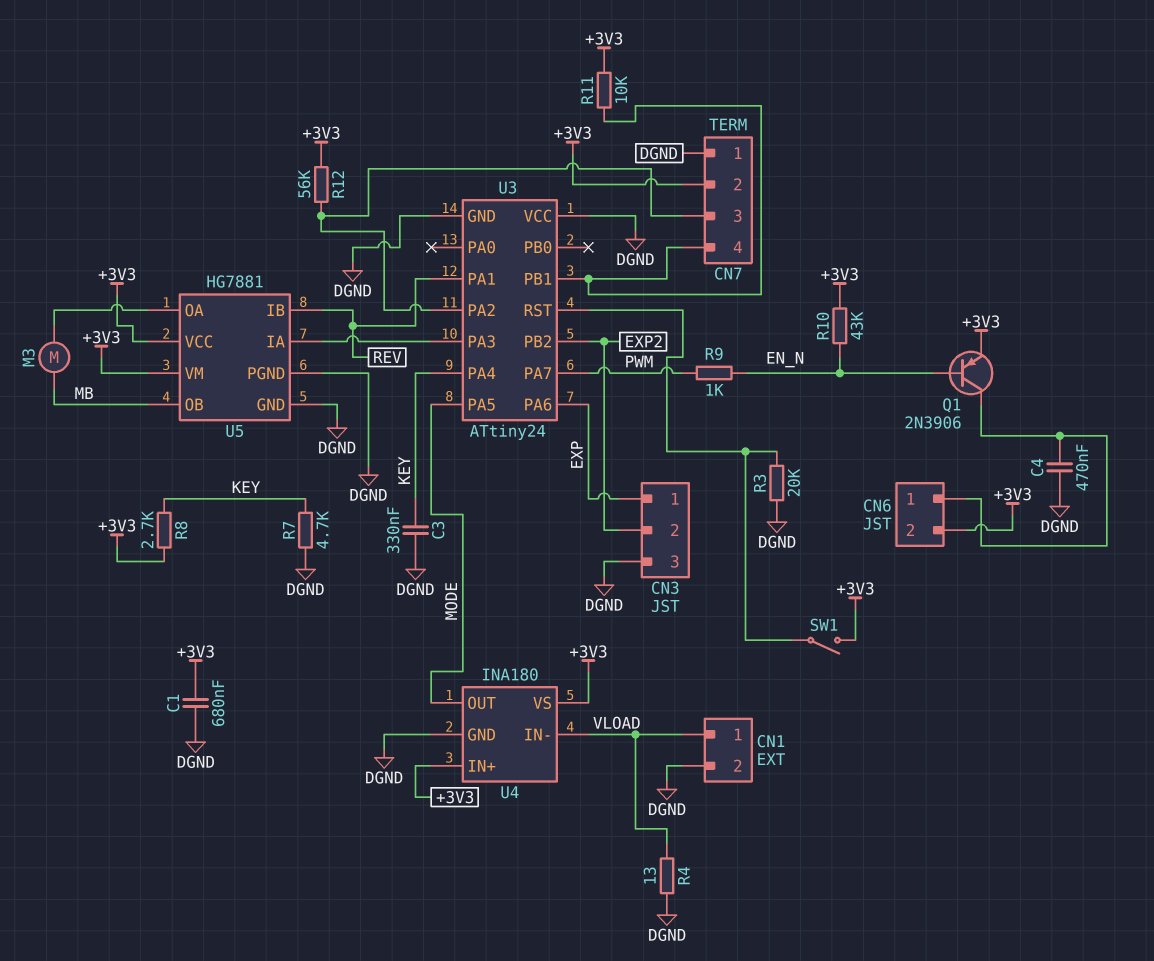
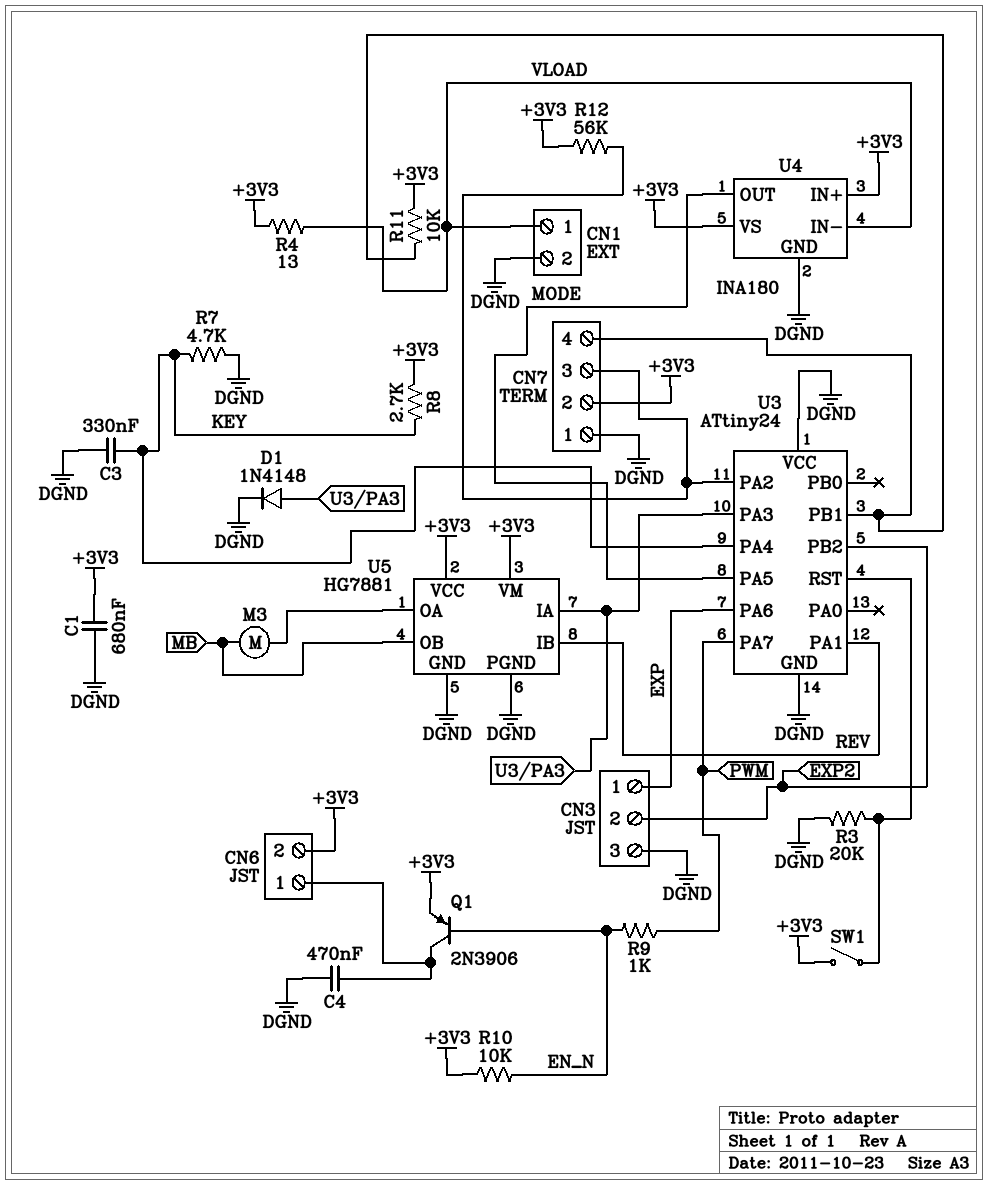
D1: none -> diode 1N4148 (A U3/PA3, K DGND)
R4: 13 (DGND, VLOAD) -> 13 (+3V3, VLOAD)
R10: 43k (+3V3, EN_N) -> 10k (+3V3, EN_N)

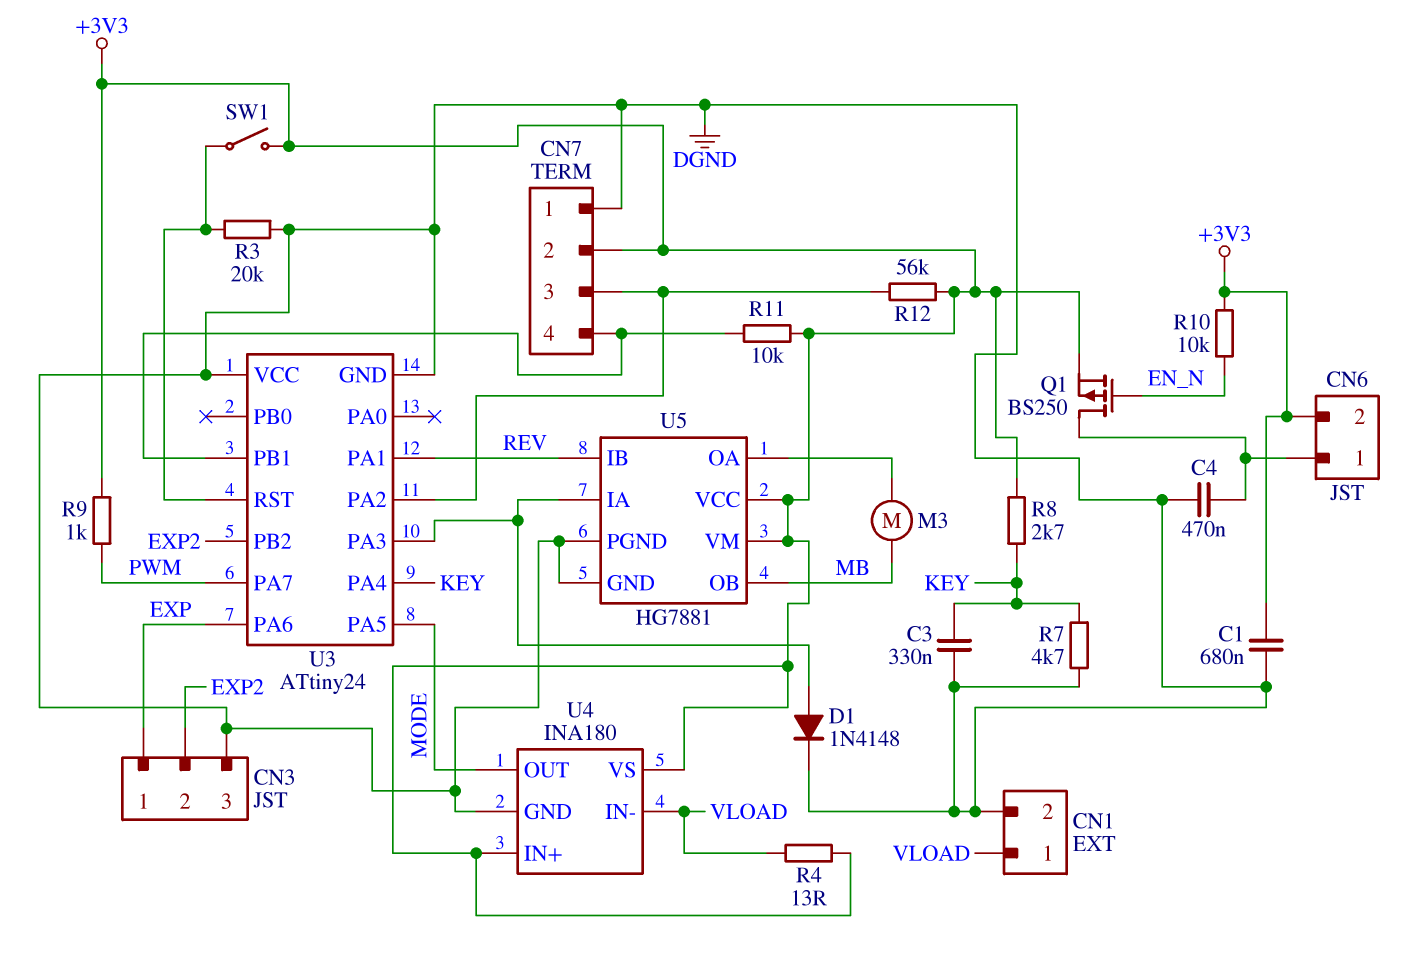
Q1: PNP 2N3906 (B EN_N, C CN6/1, E +3V3) -> PMOS BS250 (G EN_N, D CN6/1, S +3V3)
R9: 1k (EN_N, PWM) -> 1k (+3V3, PWM)

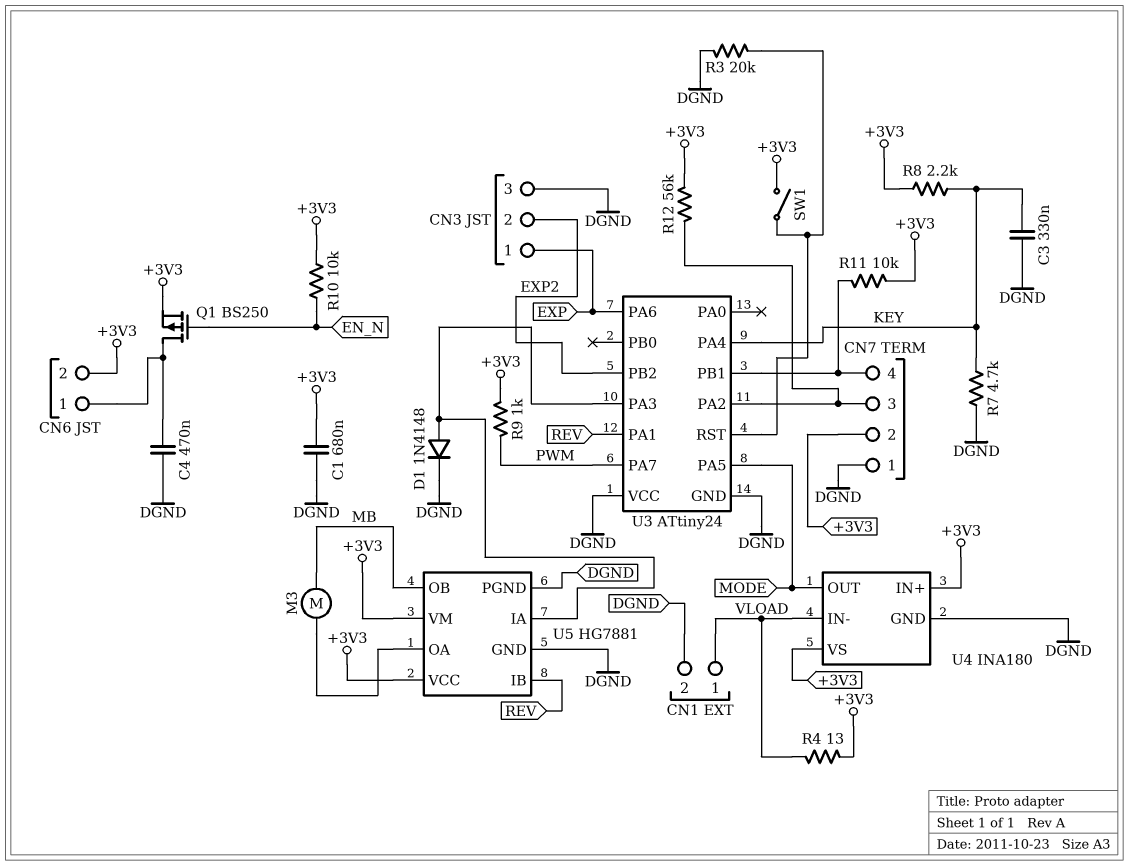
R8: 2.7k (+3V3, KEY) -> 2.2k (+3V3, KEY)

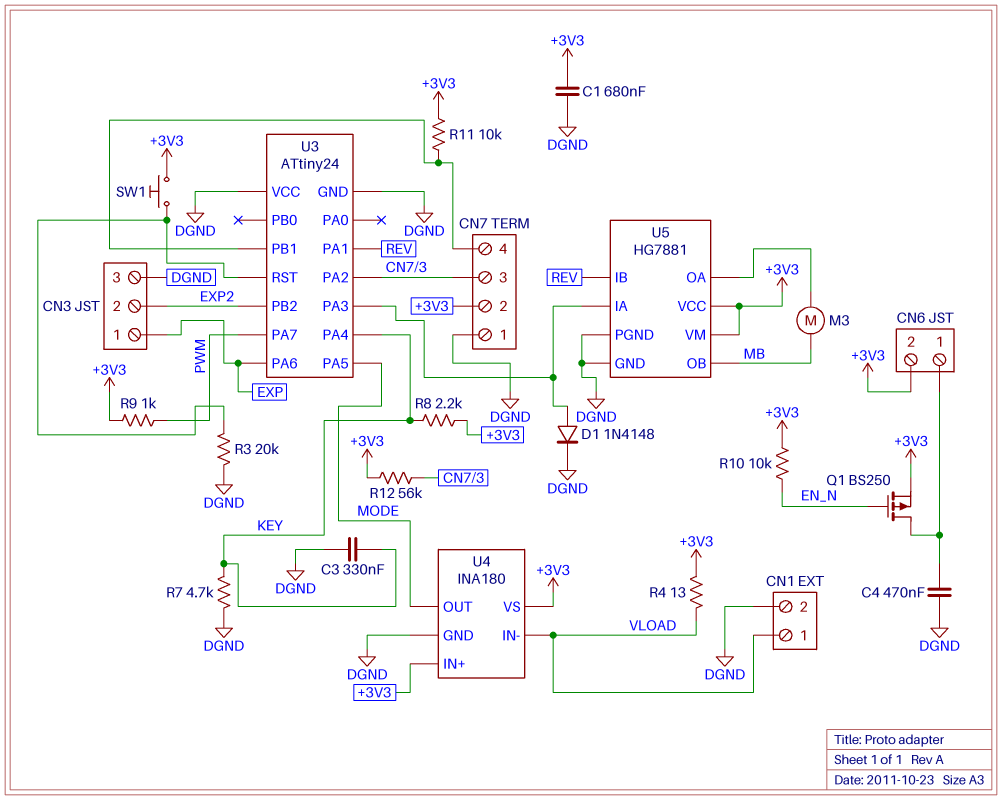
SW1: switch (+3V3, U3/RST) -> button (+3V3, U3/RST)

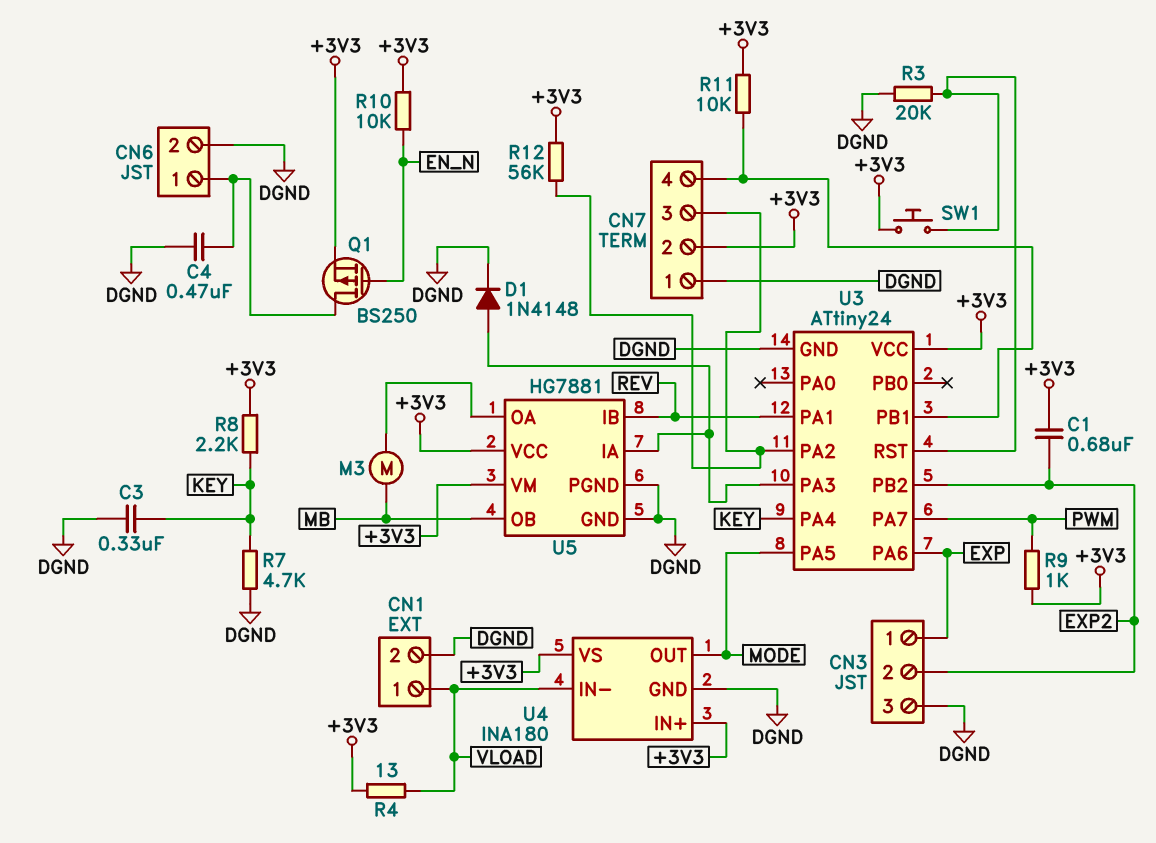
C1: 680nF (+3V3, DGND) -> 680nF (+3V3, EXP2)
CN6 pin 2: +3V3 -> DGND
U3 pin VCC: DGND -> +3V3

